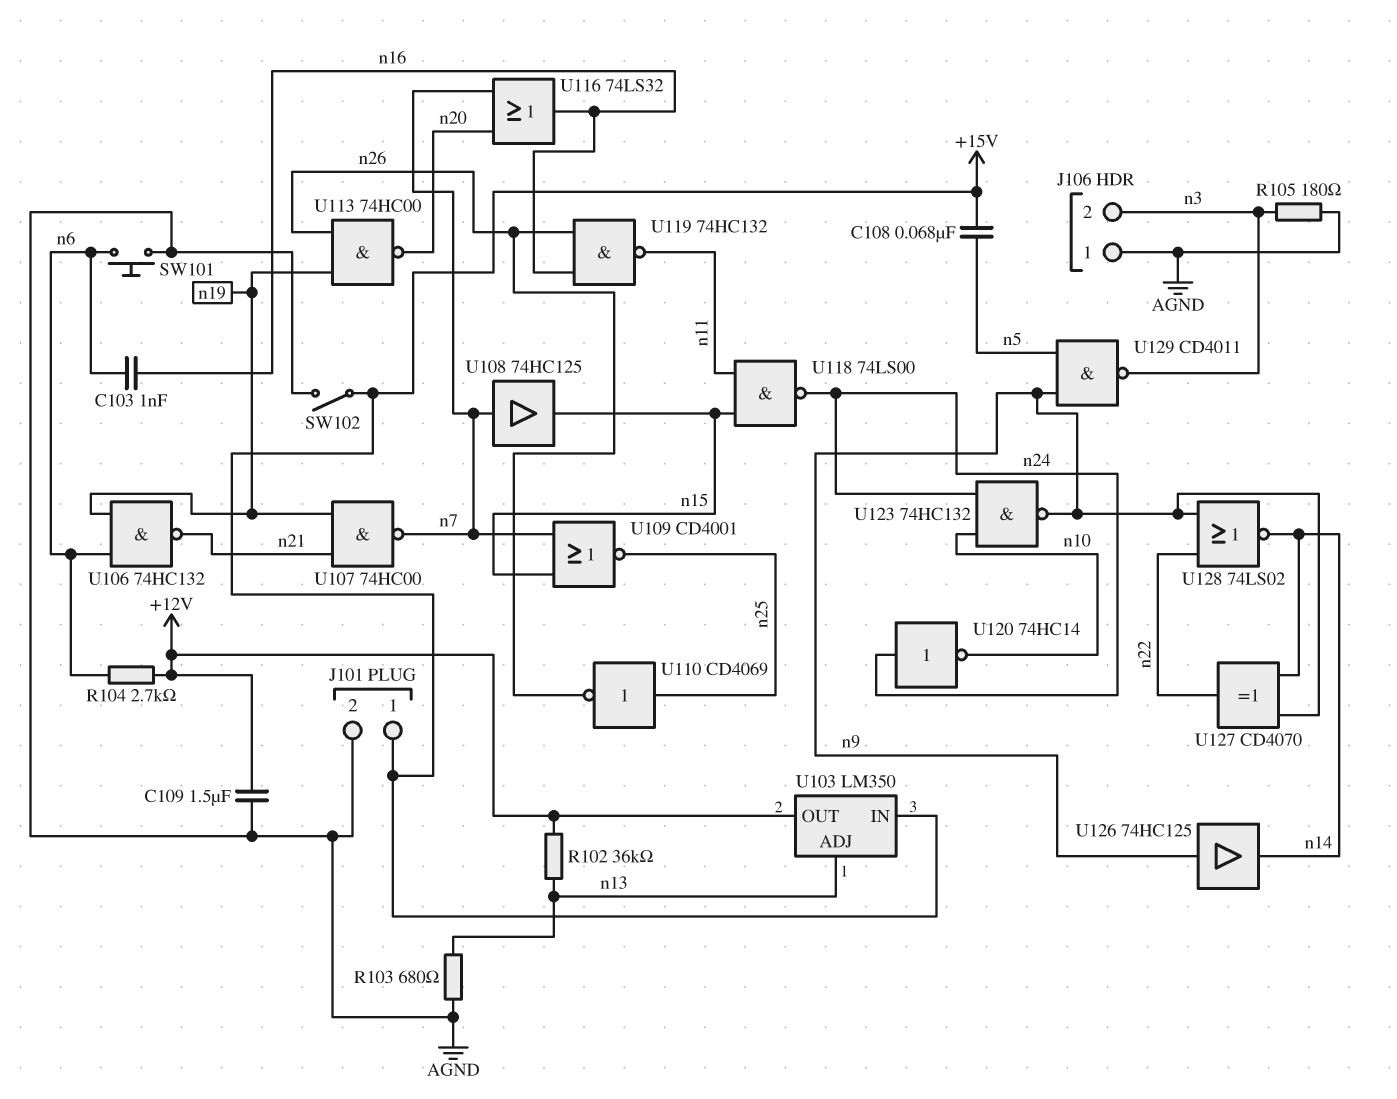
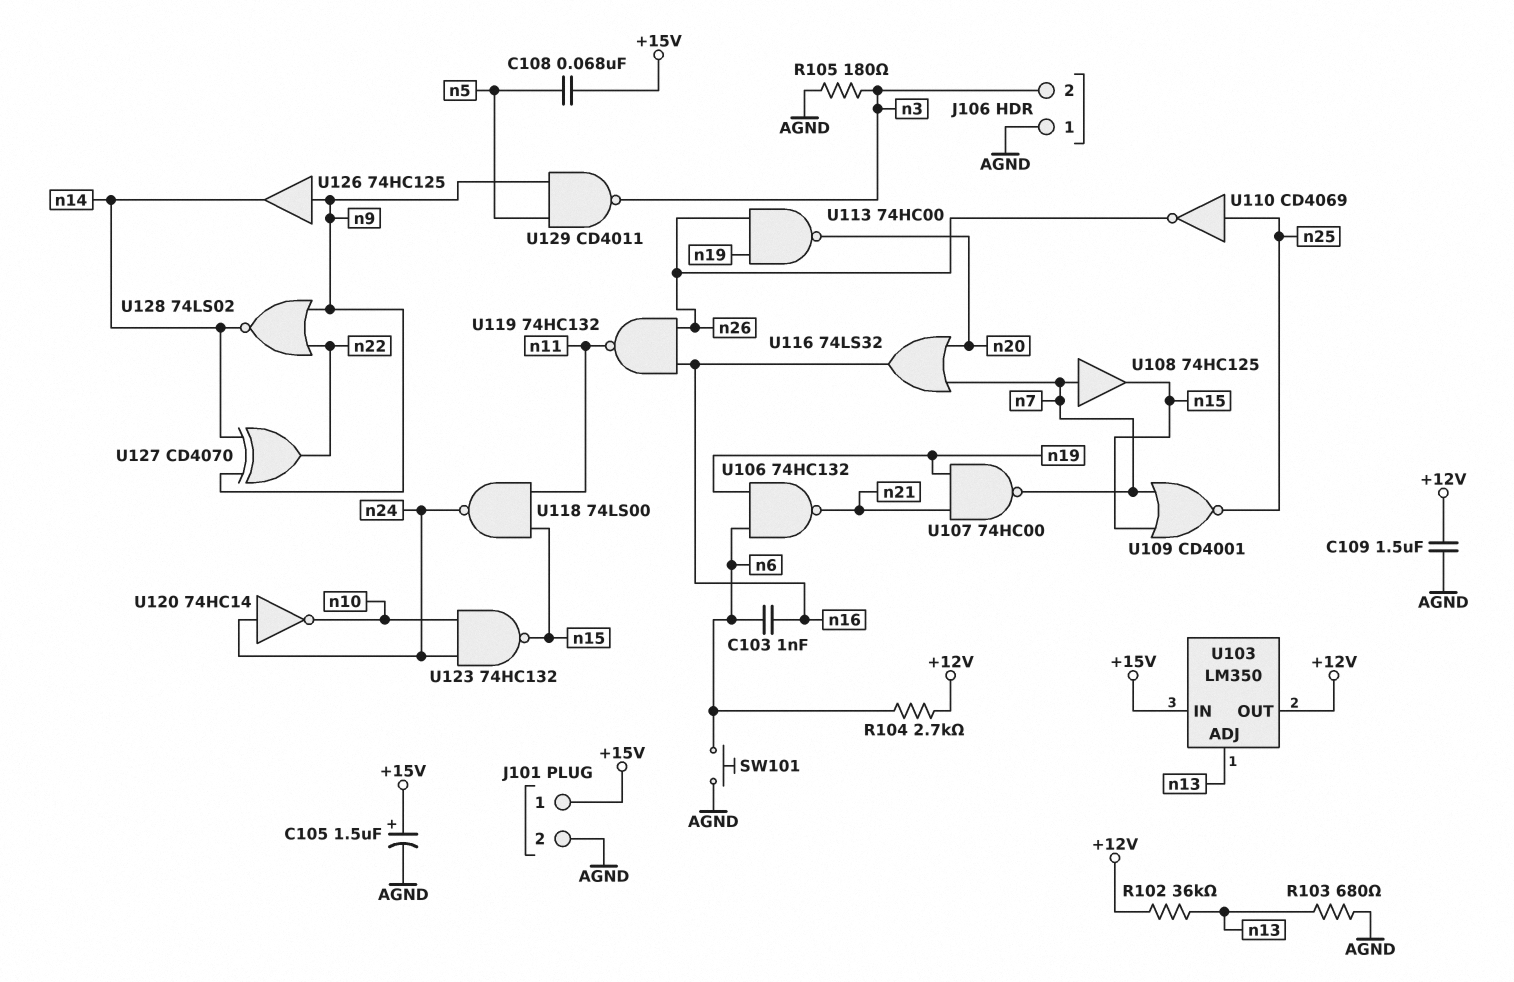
C105: none -> 1.5uF (plus +15V, minus AGND)
SW102: switch (+15V, AGND) -> none
U123: NAND 74HC132 (in n10, in n24, out n9) -> NAND 74HC132 (in n10, in n24, out n15)

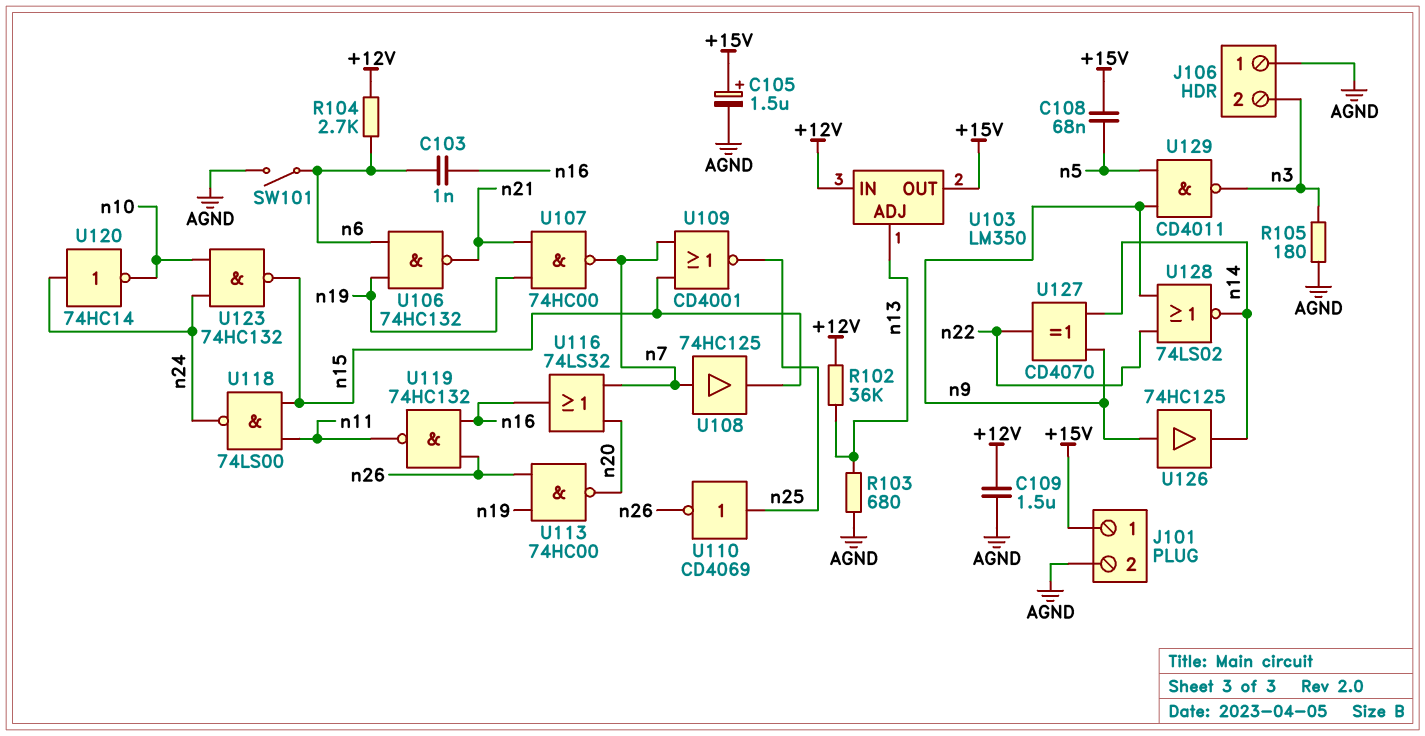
SW101: button (AGND, n6) -> switch (AGND, n6)
U103 pin IN: +15V -> +12V
U103 pin OUT: +12V -> +15V

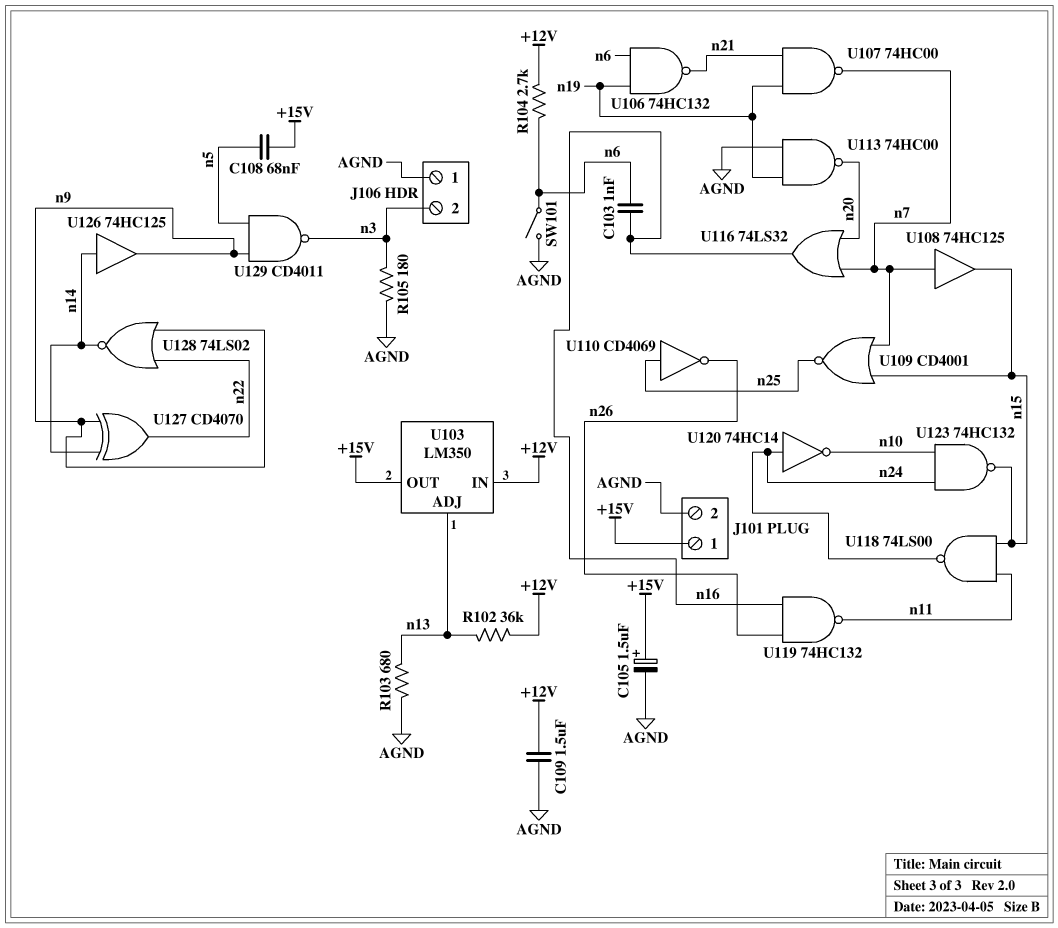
U113: NAND 74HC00 (in n19, in n26, out n20) -> NAND 74HC00 (in AGND, in n19, out n20)
U126: buffer 74HC125 (in n9, out n14) -> buffer 74HC125 (in n14, out n9)

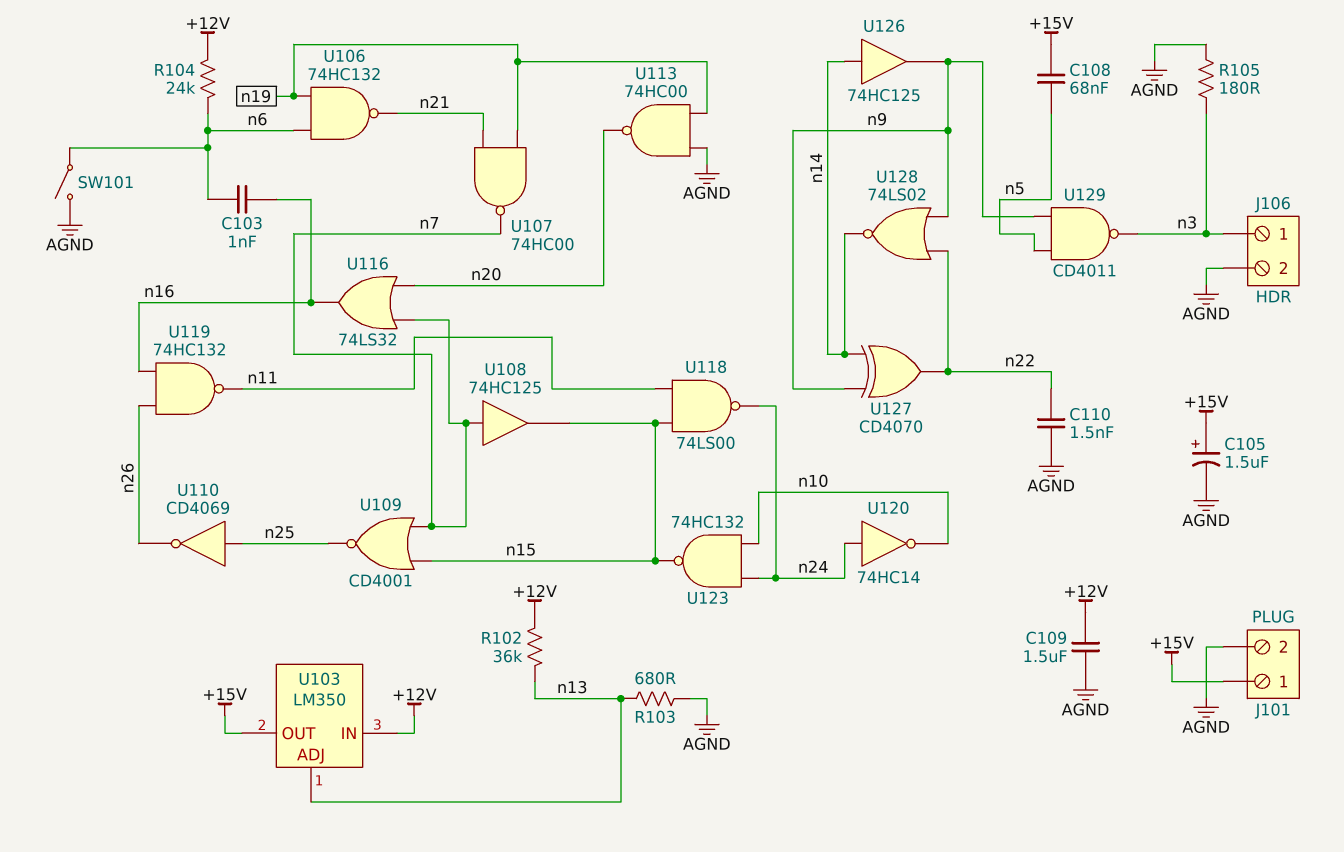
C110: none -> 1.5nF (AGND, n22)
J106 pin 1: AGND -> n3
J106 pin 2: n3 -> AGND
R104: 2.7k (+12V, n6) -> 24k (+12V, n6)

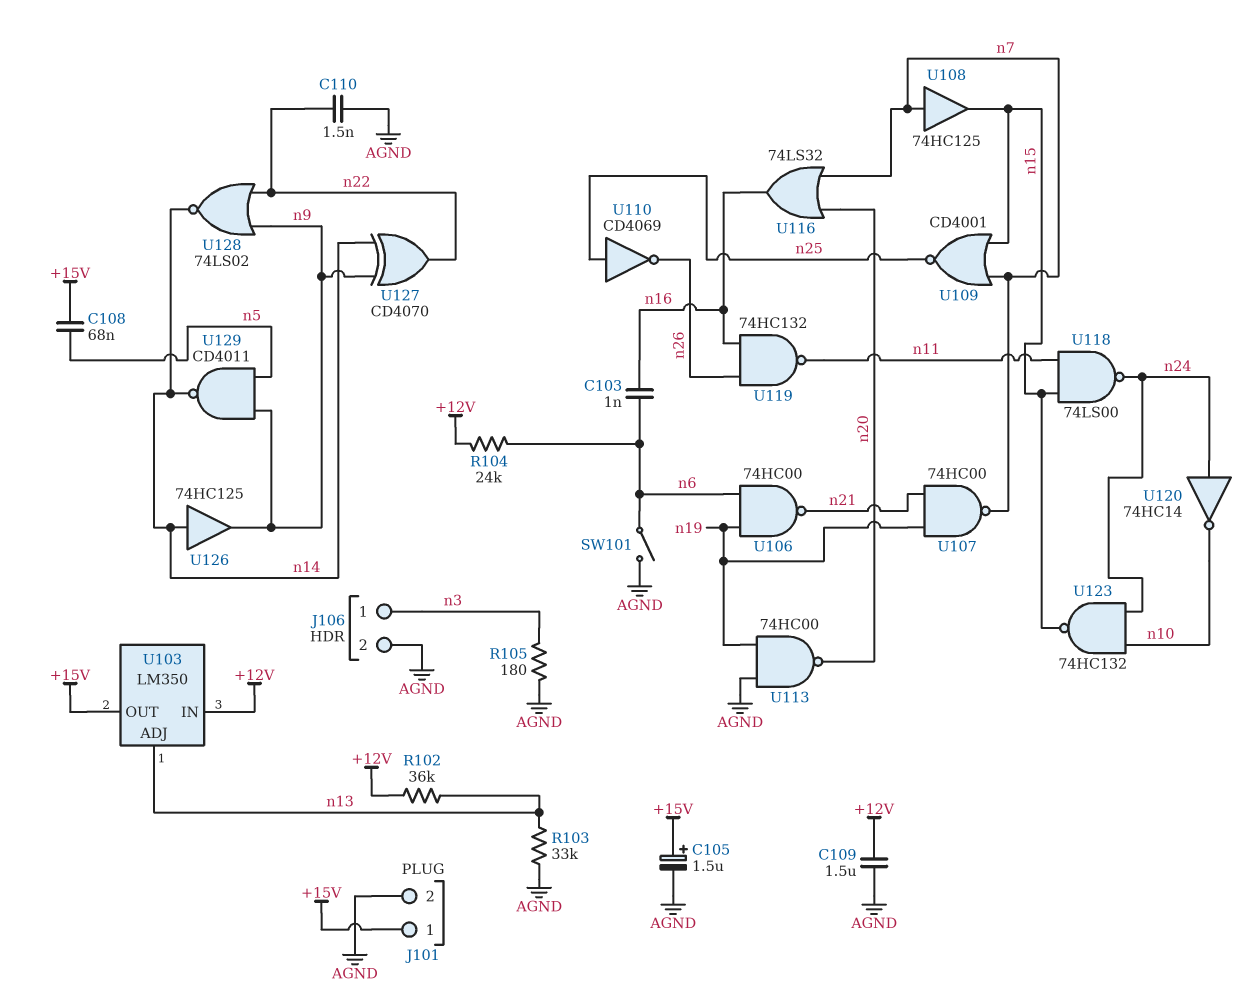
R103: 680 (AGND, n13) -> 33k (AGND, n13)
U106: NAND 74HC132 (in n6, in n19, out n21) -> NAND 74HC00 (in n6, in n19, out n21)
U129: NAND CD4011 (in n5, in n9, out n3) -> NAND CD4011 (in n5, in n9, out n14)

